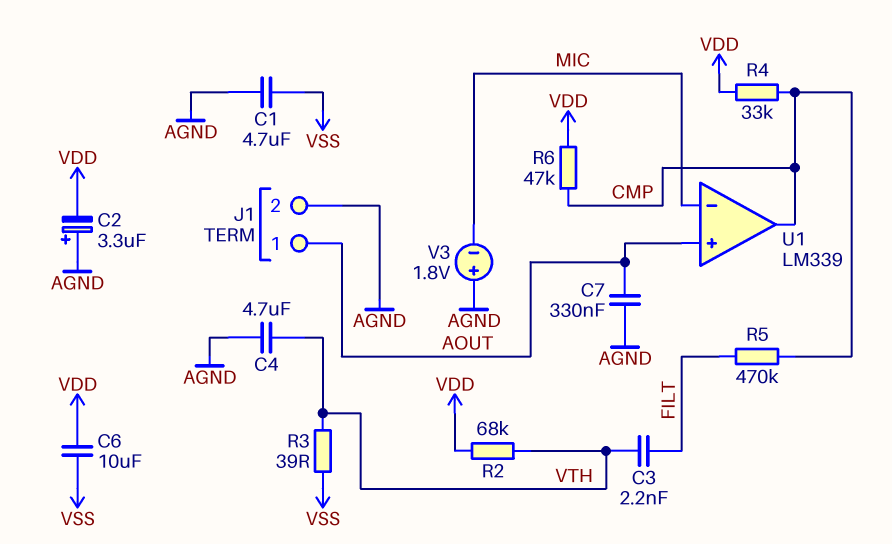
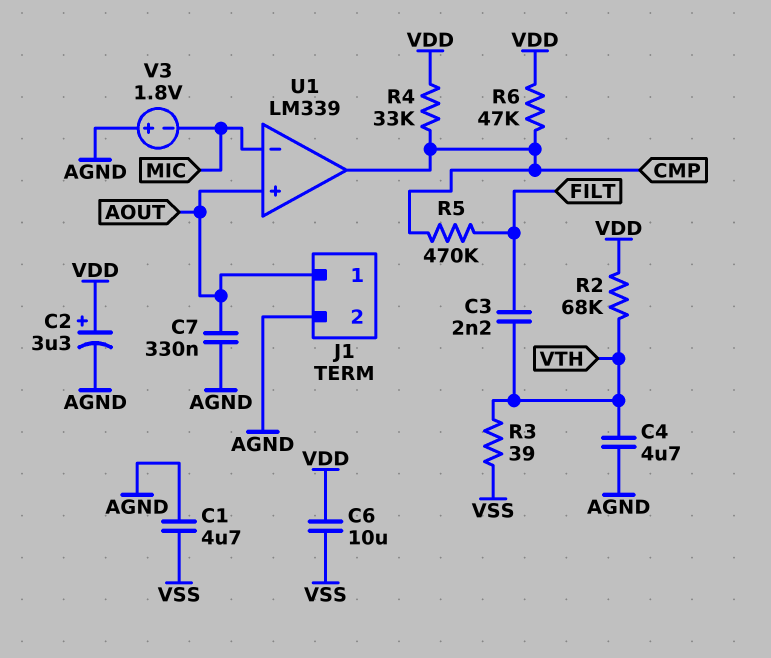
C2: 3.3uF (plus AGND, minus VDD) -> 3.3uF (plus VDD, minus AGND)

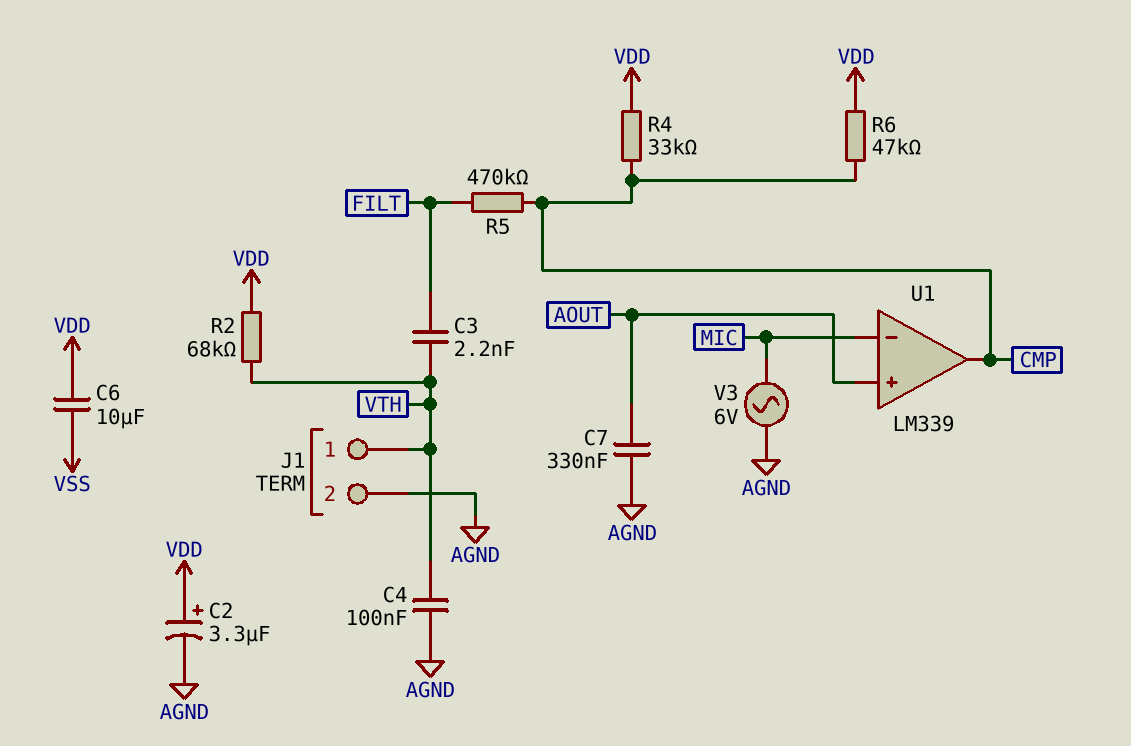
C1: 4.7uF (AGND, VSS) -> none
C4: 4.7uF (AGND, VTH) -> 100nF (AGND, VTH)
J1 pin 1: AOUT -> VTH
R3: 39 (VSS, VTH) -> none
V3: 1.8V (plus AGND, minus MIC) -> AC 6V (AGND, MIC)

